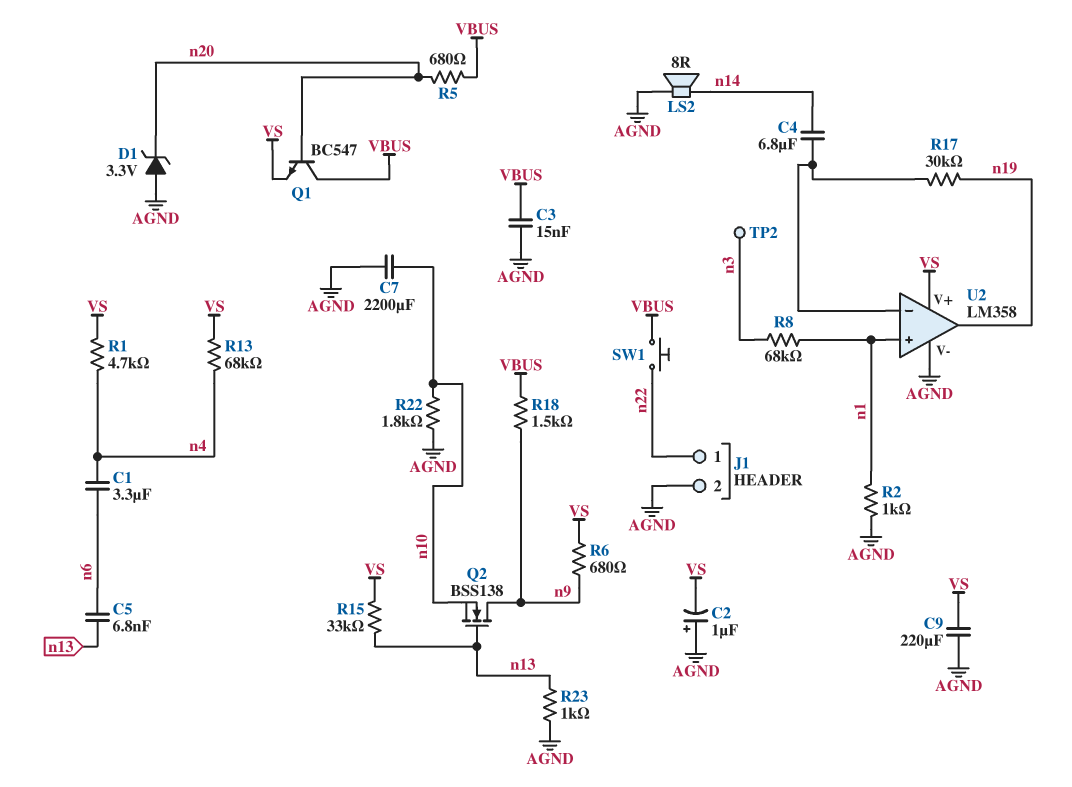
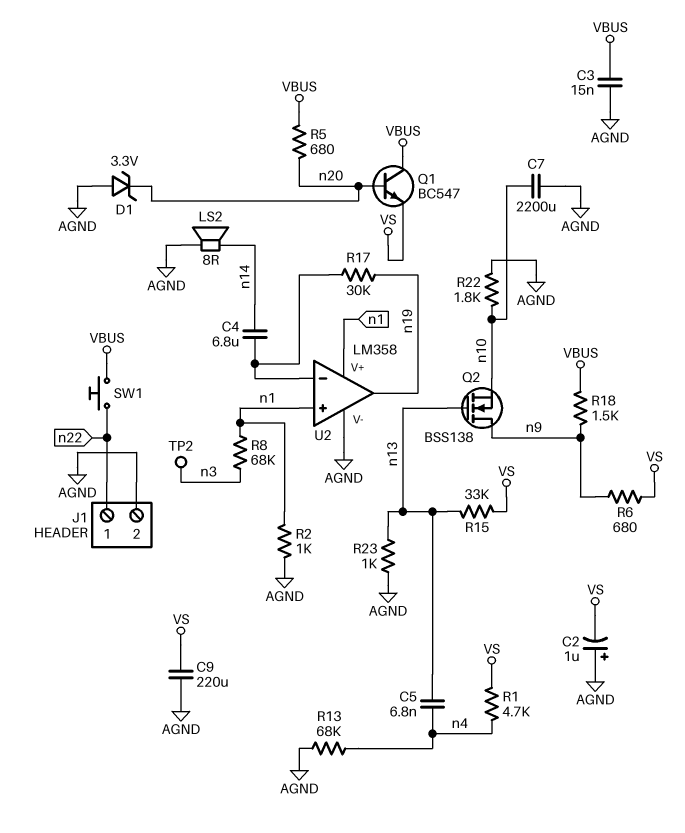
C1: 3.3uF (n4, n6) -> none
C5: 6.8nF (n6, n13) -> 6.8nF (n4, n13)
R13: 68k (VS, n4) -> 68k (AGND, n4)
U2 pin V+: VS -> n1

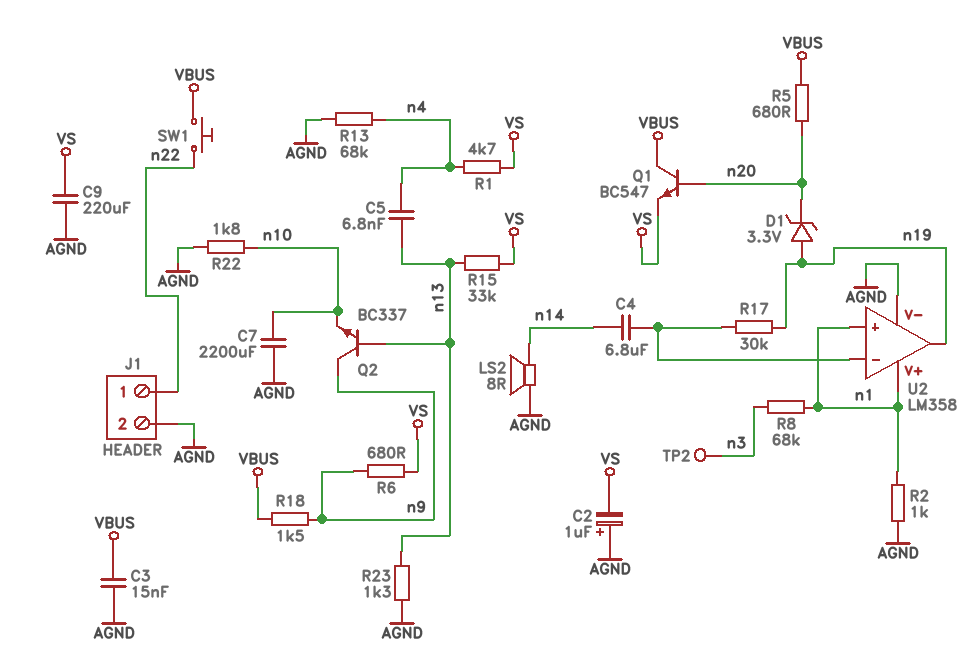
D1: zener 3.3V (A AGND, K n20) -> zener 3.3V (A n19, K n20)
Q2: NMOS BSS138 (G n13, D n9, S n10) -> NPN BC337 (B n13, C n9, E n10)
R23: 1k (AGND, n13) -> 1.3k (AGND, n13)

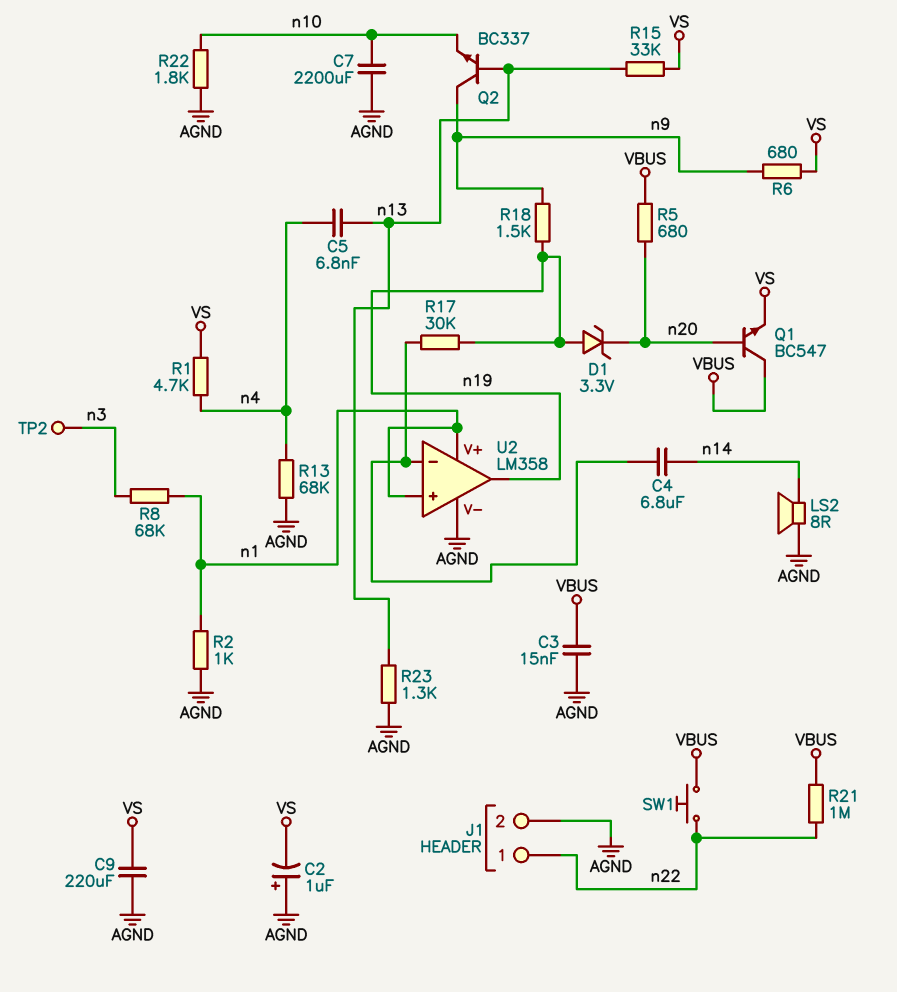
R18: 1.5k (VBUS, n9) -> 1.5k (n9, n19)
R21: none -> 1M (VBUS, n22)

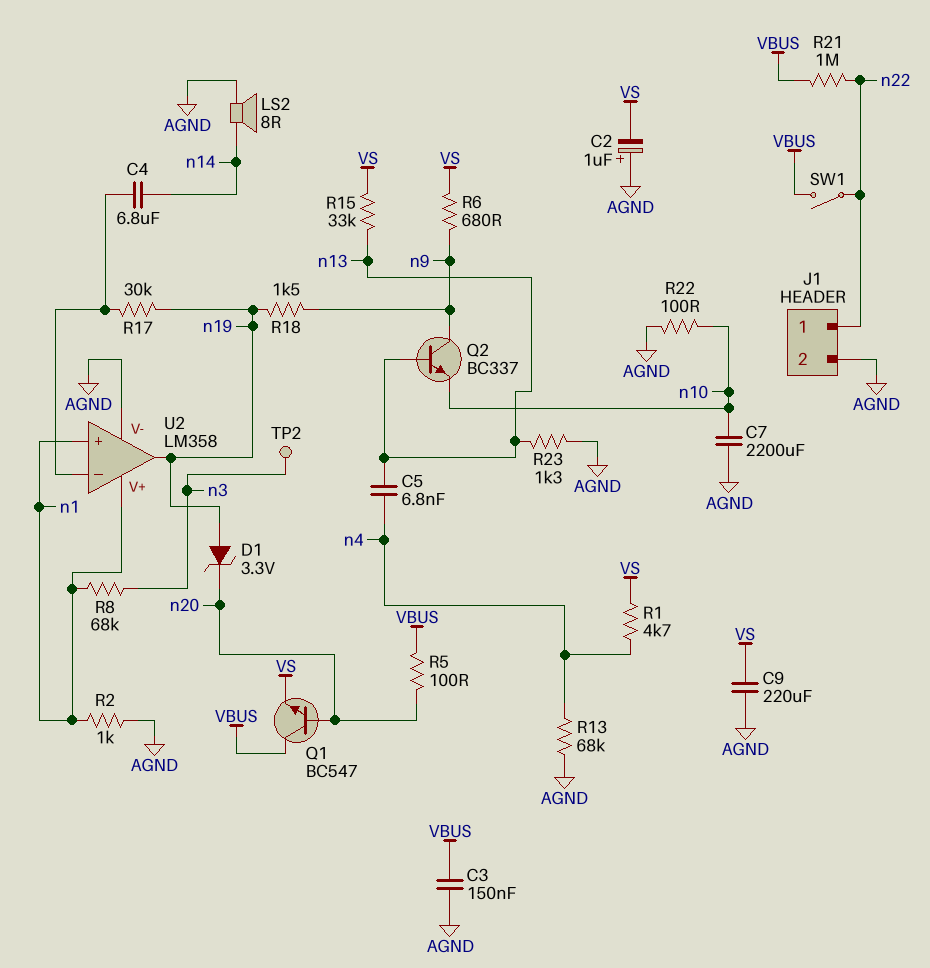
C3: 15nF (AGND, VBUS) -> 150nF (AGND, VBUS)
R5: 680 (VBUS, n20) -> 100 (VBUS, n20)
R22: 1.8k (AGND, n10) -> 100 (AGND, n10)
SW1: button (VBUS, n22) -> switch (VBUS, n22)

